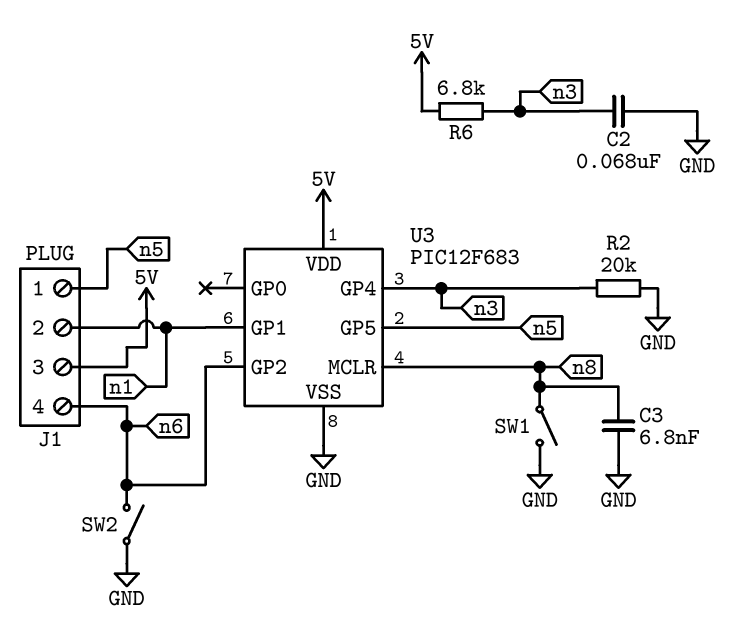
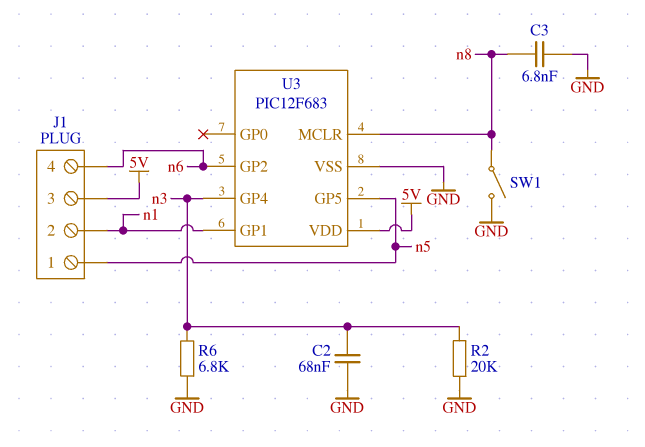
R6: 6.8k (5V, n3) -> 6.8k (GND, n3)
SW2: switch (GND, n6) -> none

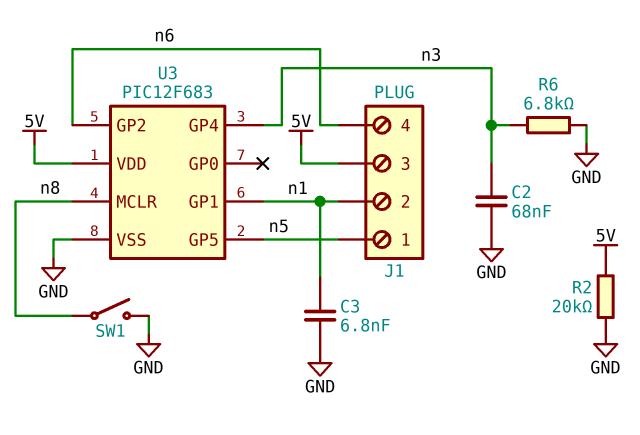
C3: 6.8nF (GND, n8) -> 6.8nF (GND, n1)
R2: 20k (GND, n3) -> 20k (5V, GND)

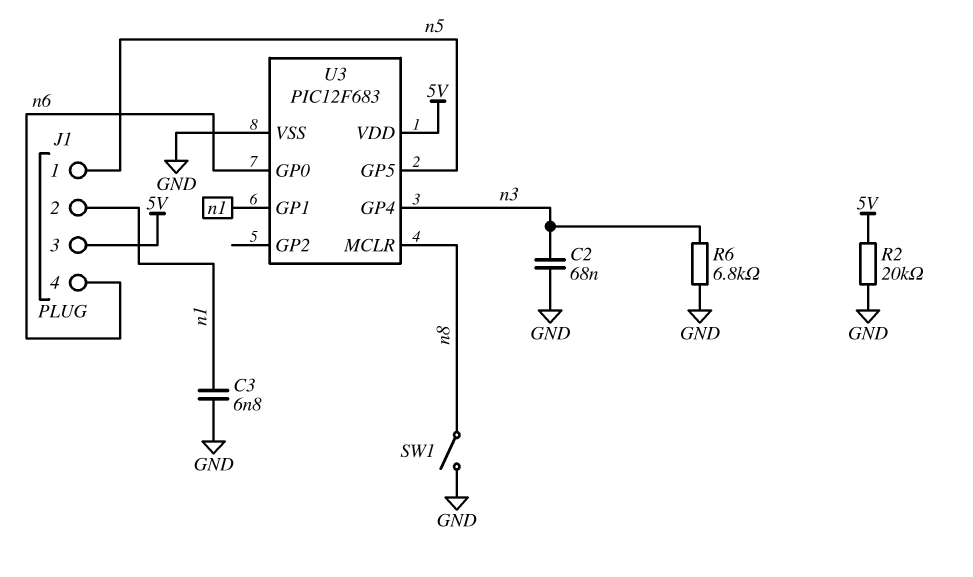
U3 pin GP0: none -> n6
U3 pin GP2: n6 -> none

